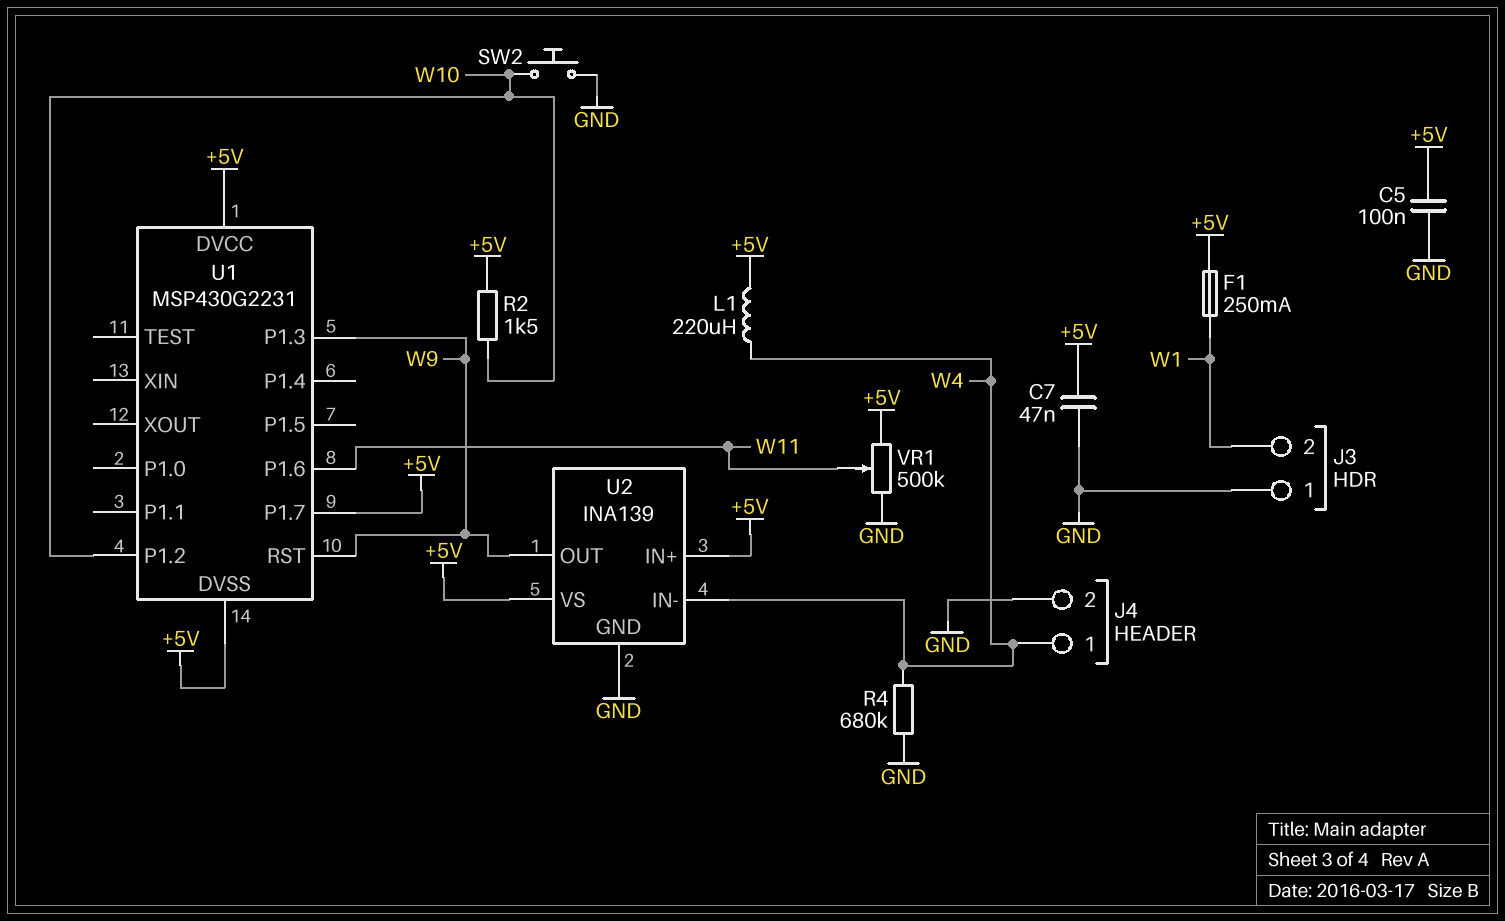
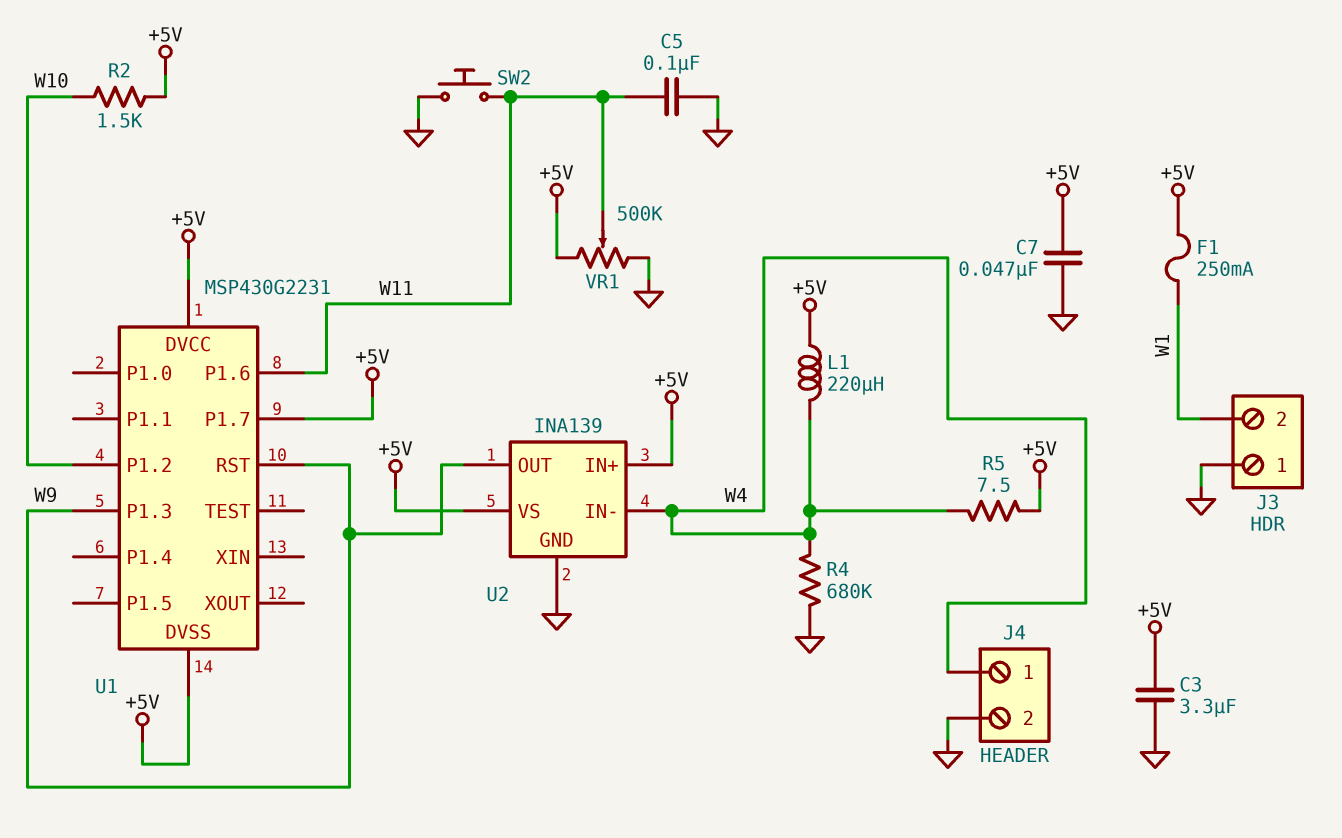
C3: none -> 3.3uF (+5V, GND)
C5: 100nF (+5V, GND) -> 100nF (GND, W11)
R5: none -> 7.5 (+5V, W4)
SW2: button (GND, W10) -> button (GND, W11)

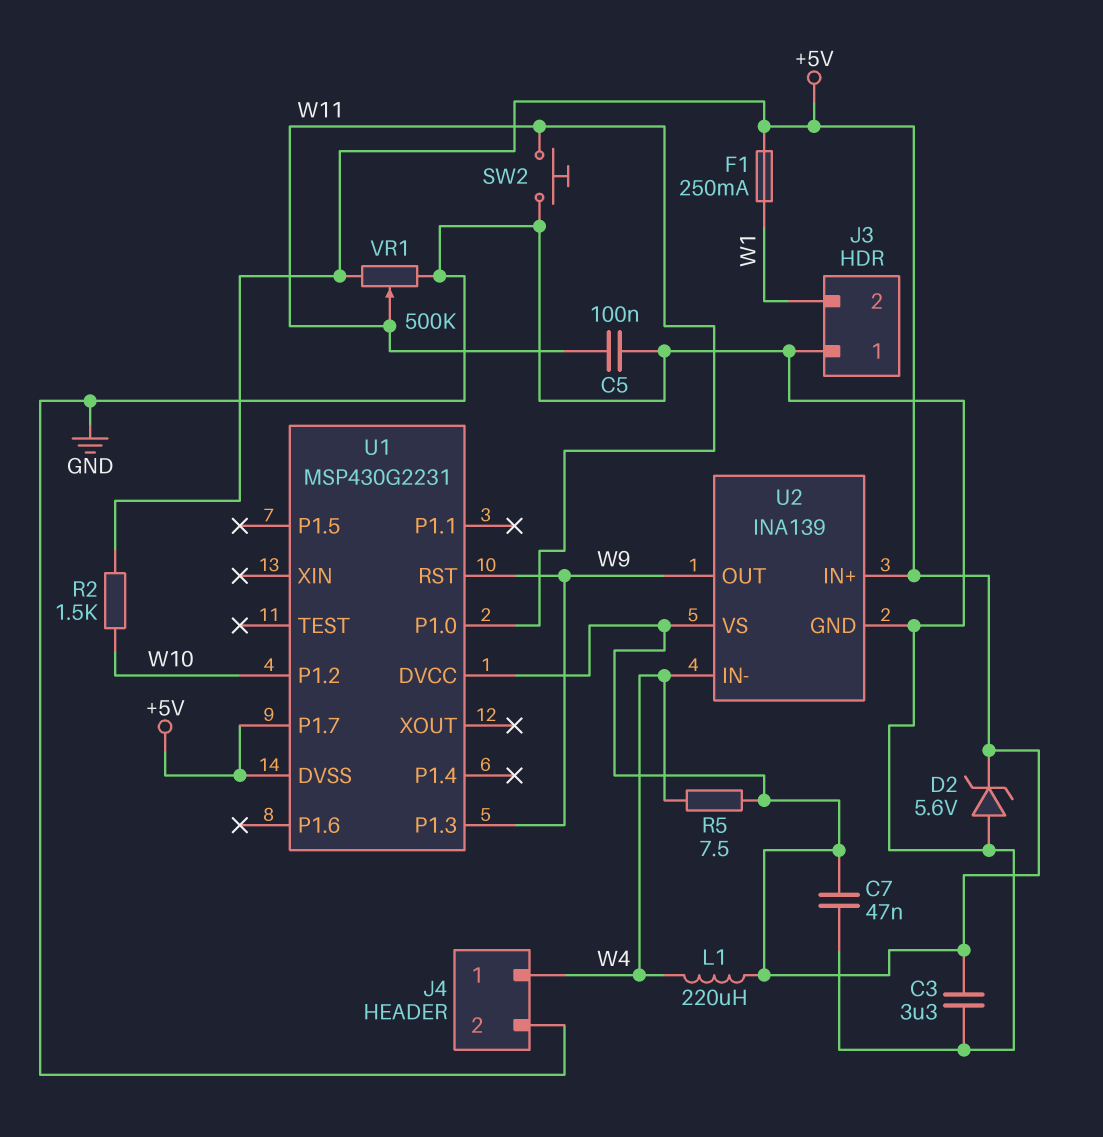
D2: none -> zener 5.6V (A GND, K +5V)
R4: 680k (GND, W4) -> none
U1 pin P1.0: none -> W11
U1 pin P1.6: W11 -> none

